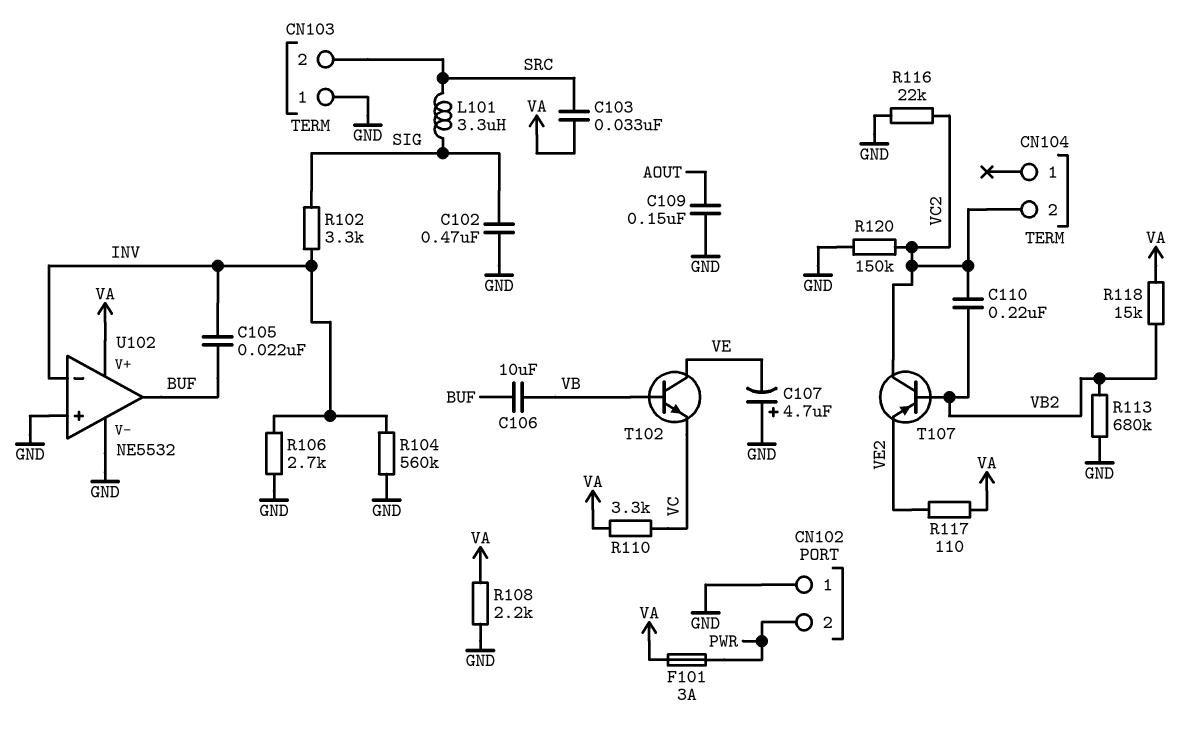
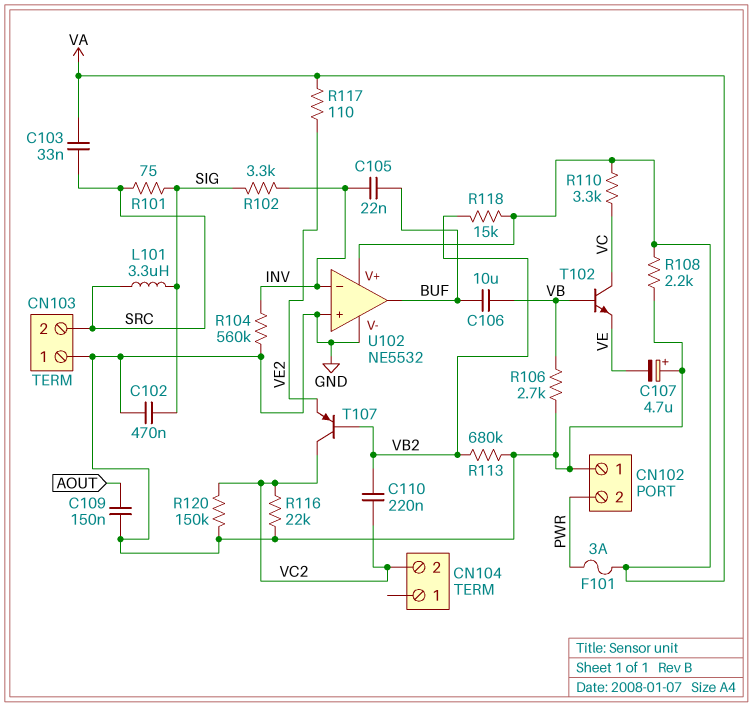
R101: none -> 75 (SIG, SRC)
R106: 2.7k (GND, INV) -> 2.7k (GND, VB)
T102: NPN (B VB, C VE, E VC) -> NPN (B VB, C VC, E VE)

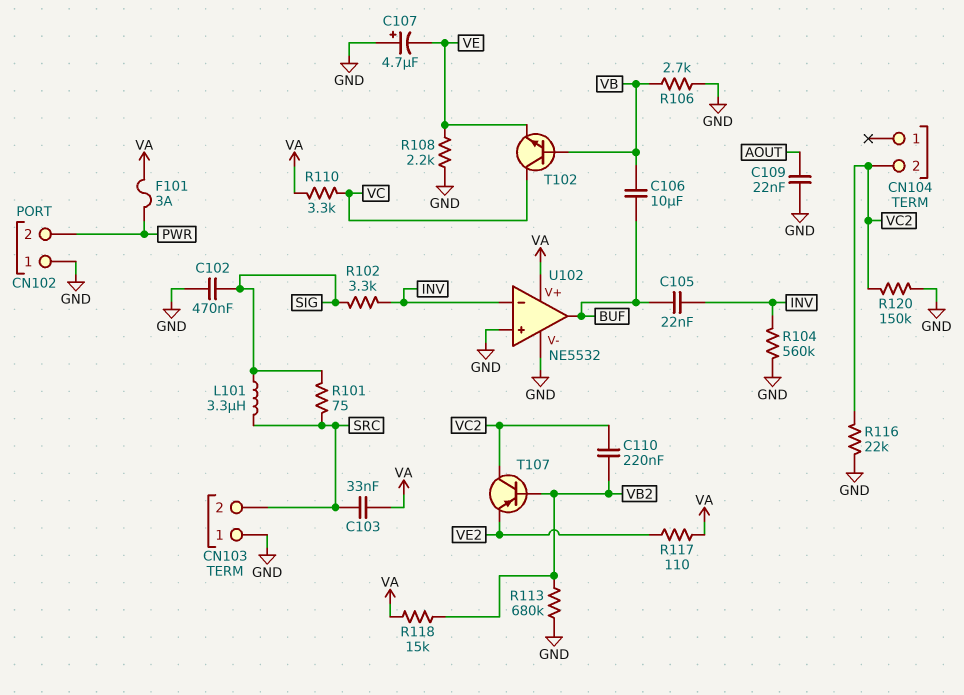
C109: 150nF (AOUT, GND) -> 22nF (AOUT, GND)
R108: 2.2k (GND, VA) -> 2.2k (GND, VE)

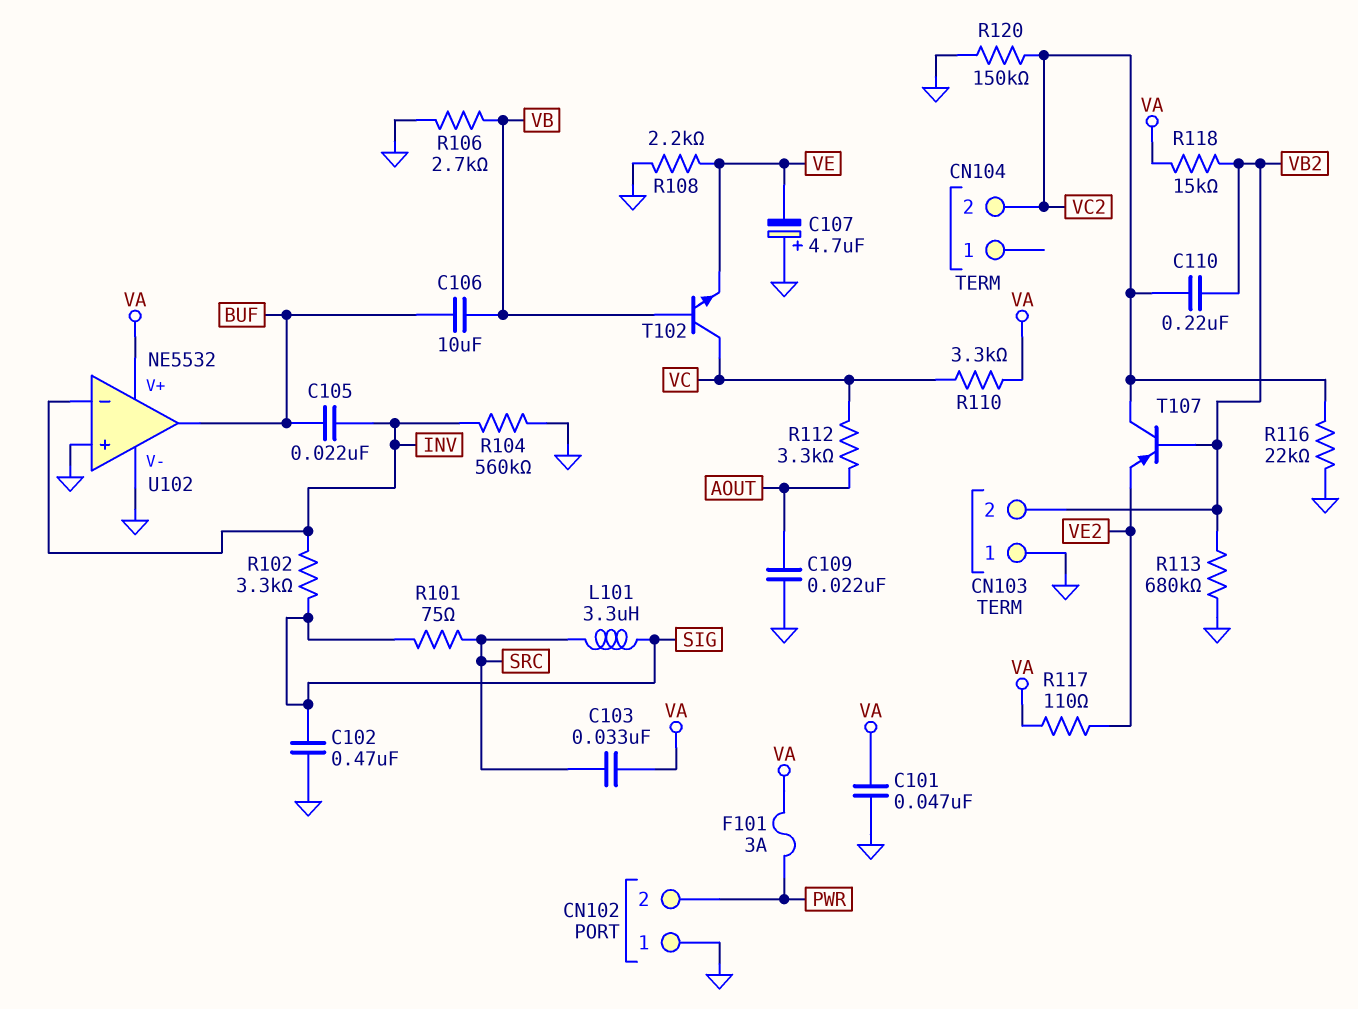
C101: none -> 47nF (GND, VA)
CN103 pin 2: SRC -> VB2
R112: none -> 3.3k (AOUT, VC)

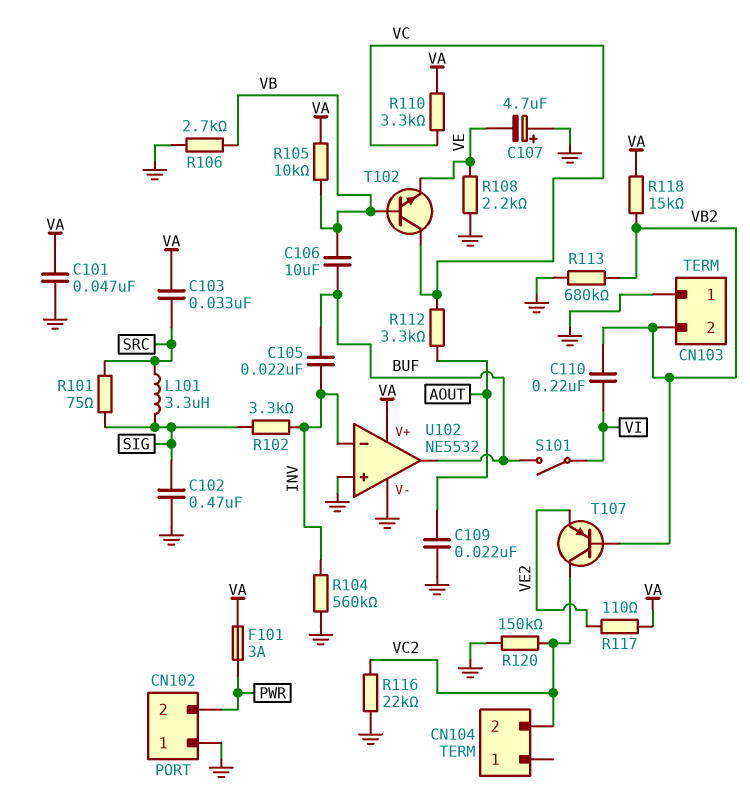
C110: 220nF (VB2, VC2) -> 220nF (VB2, VI)
R105: none -> 10k (VA, VB)
S101: none -> switch (BUF, VI)

